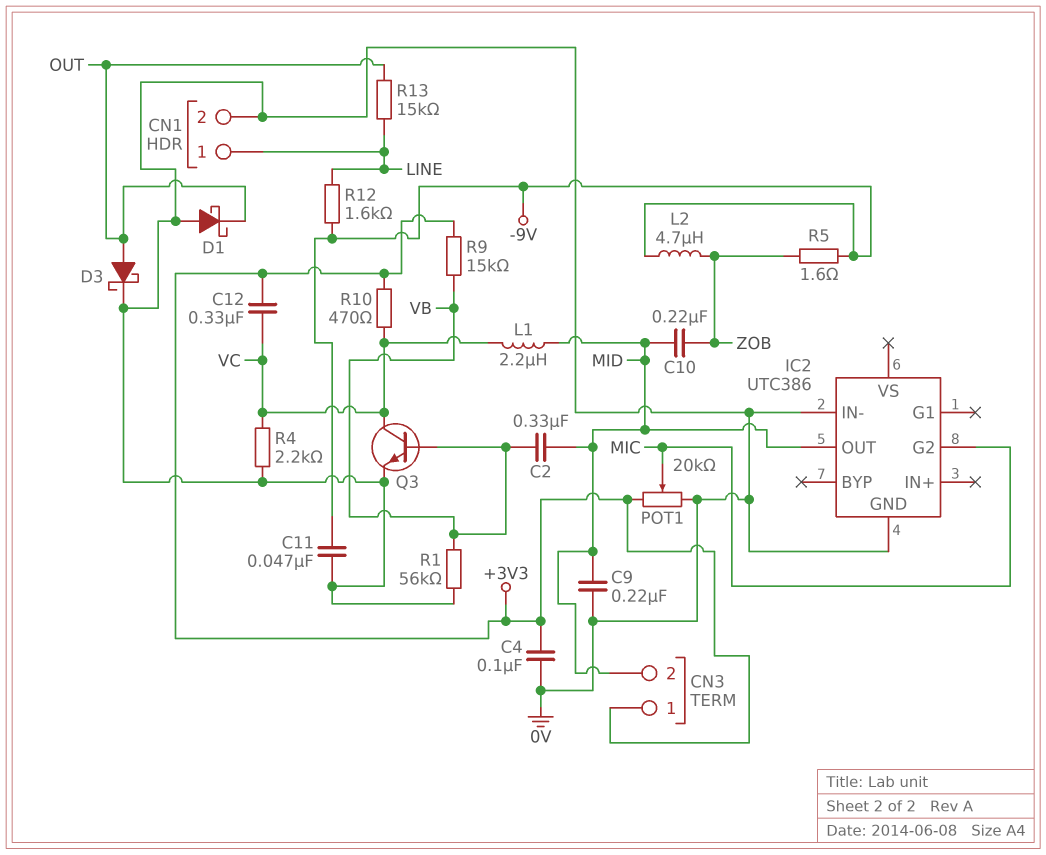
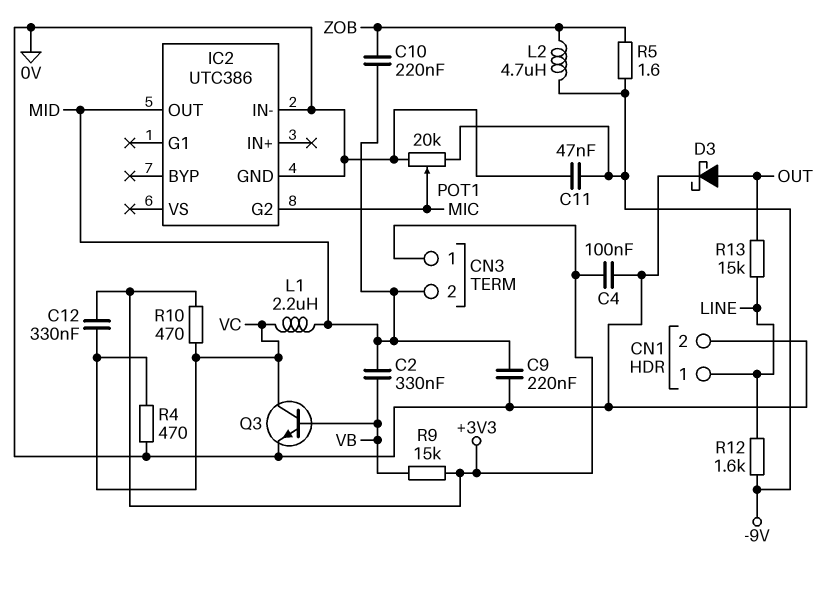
D1: schottky (A 0V, K OUT) -> none
POT1: 20k (+3V3, 0V, wiper MIC) -> 20k (-9V, 0V, wiper MIC)
R1: 56k (0V, VB) -> none
R4: 2.2k (0V, VC) -> 470 (0V, VC)

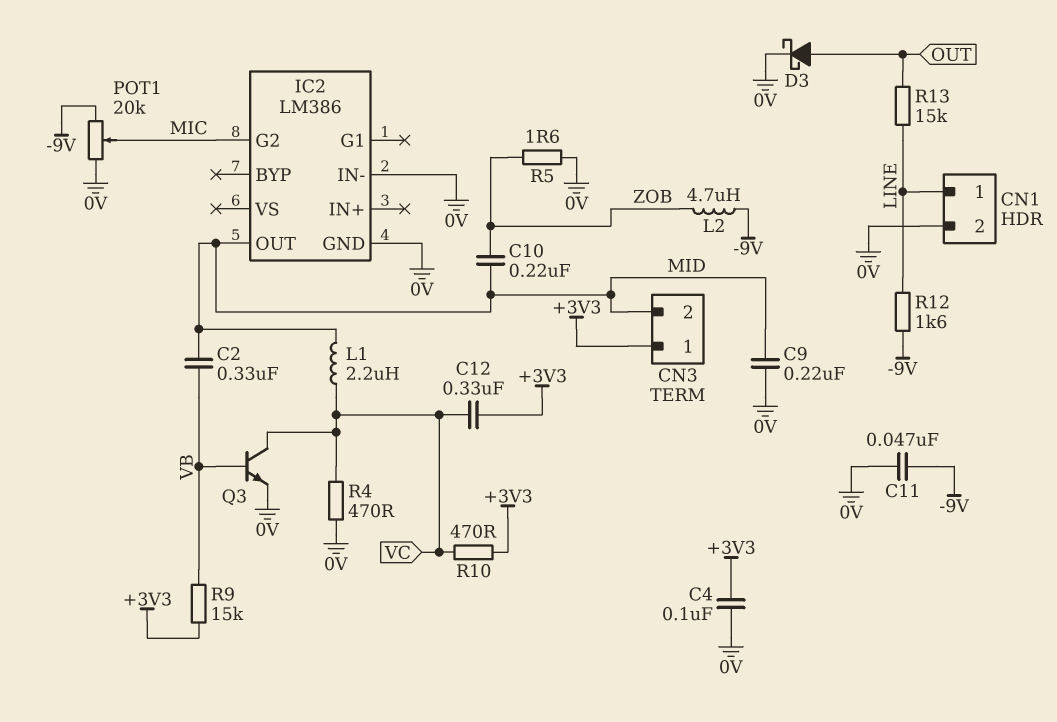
IC2: UTC386 -> LM386
R5: 1.6 (-9V, ZOB) -> 1.6 (0V, ZOB)

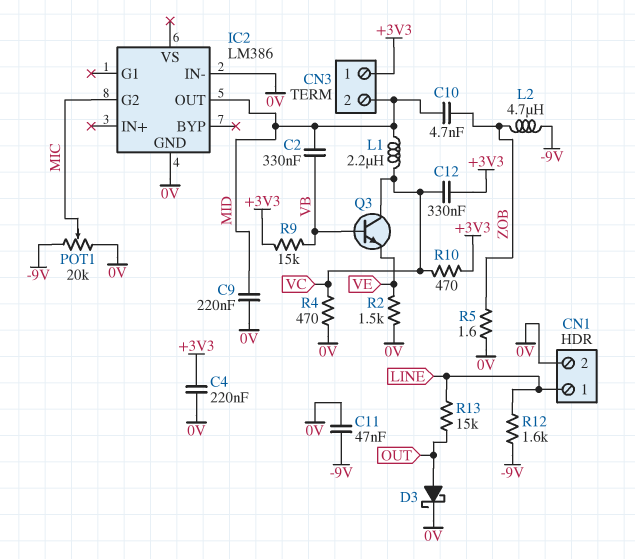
C4: 100nF (+3V3, 0V) -> 220nF (+3V3, 0V)
C10: 220nF (MID, ZOB) -> 4.7nF (MID, ZOB)
Q3: NPN (B VB, C VC, E 0V) -> NPN (B VB, C VC, E VE)
R2: none -> 1.5k (0V, VE)

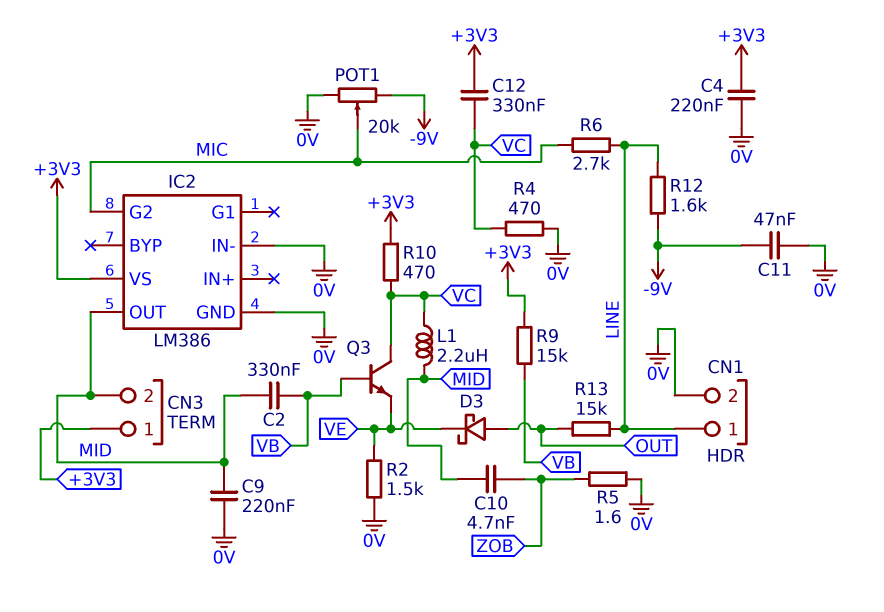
D3: schottky (A OUT, K 0V) -> schottky (A OUT, K VE)
IC2 pin VS: none -> +3V3
L2: 4.7uH (-9V, ZOB) -> none
R6: none -> 2.7k (LINE, MIC)

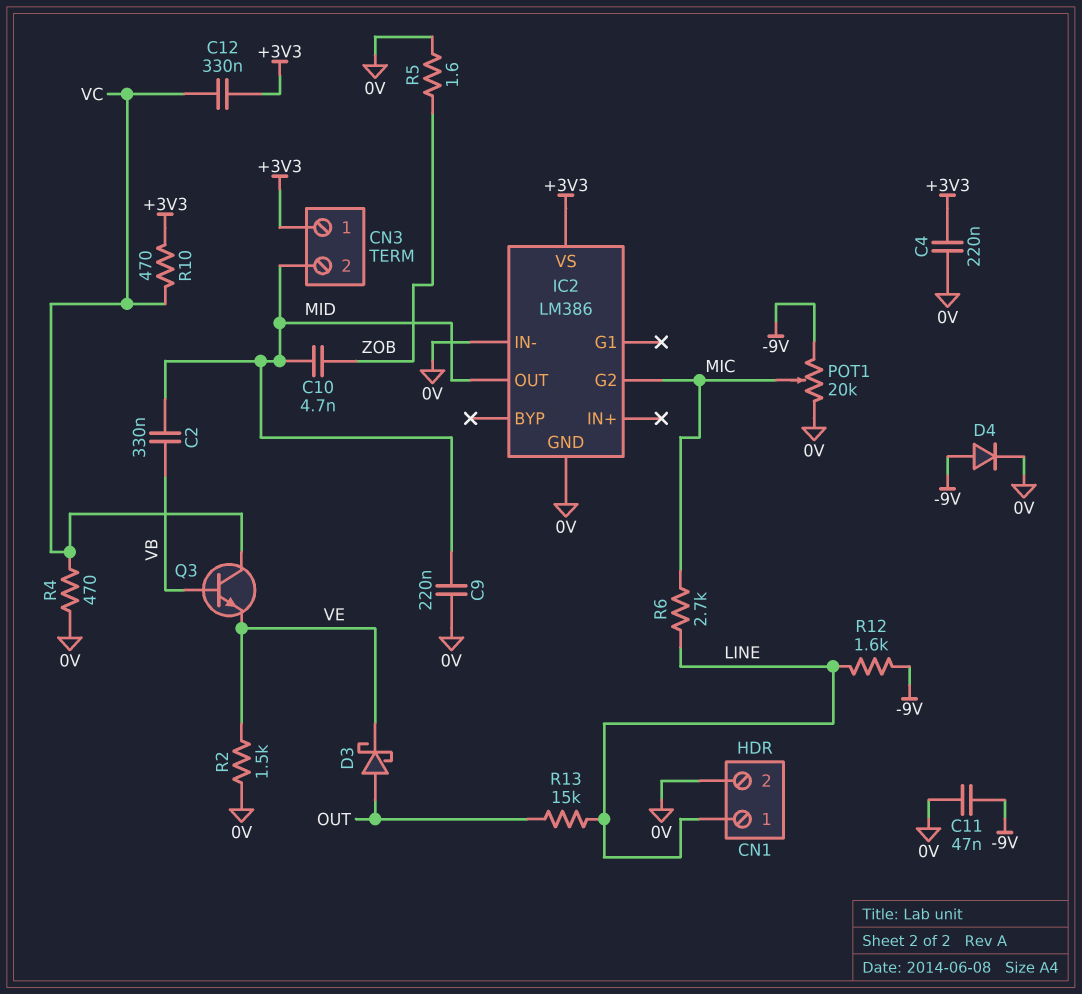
D4: none -> diode (A -9V, K 0V)
L1: 2.2uH (MID, VC) -> none
R9: 15k (+3V3, VB) -> none

